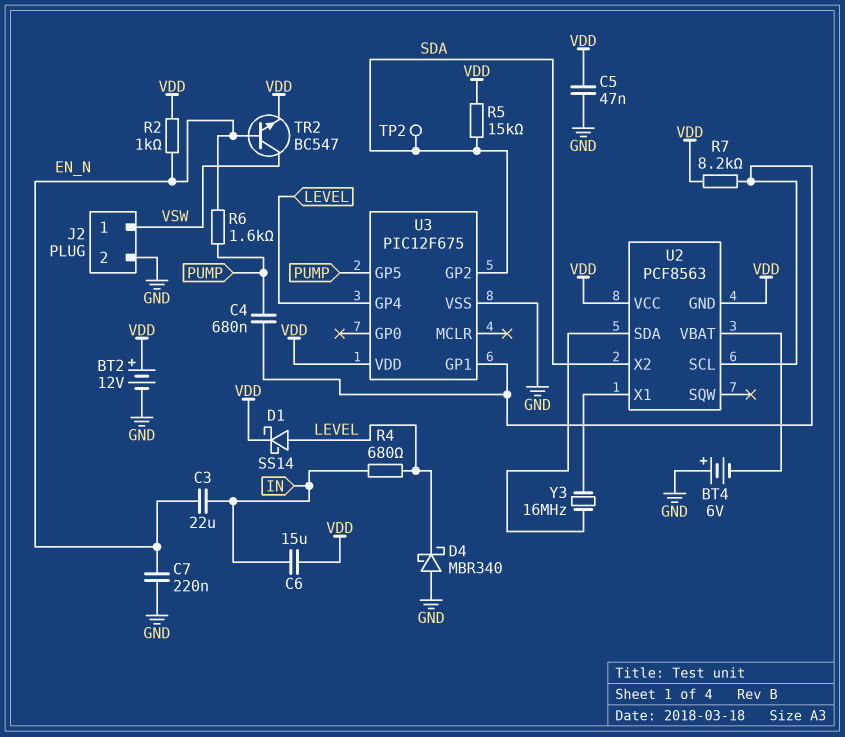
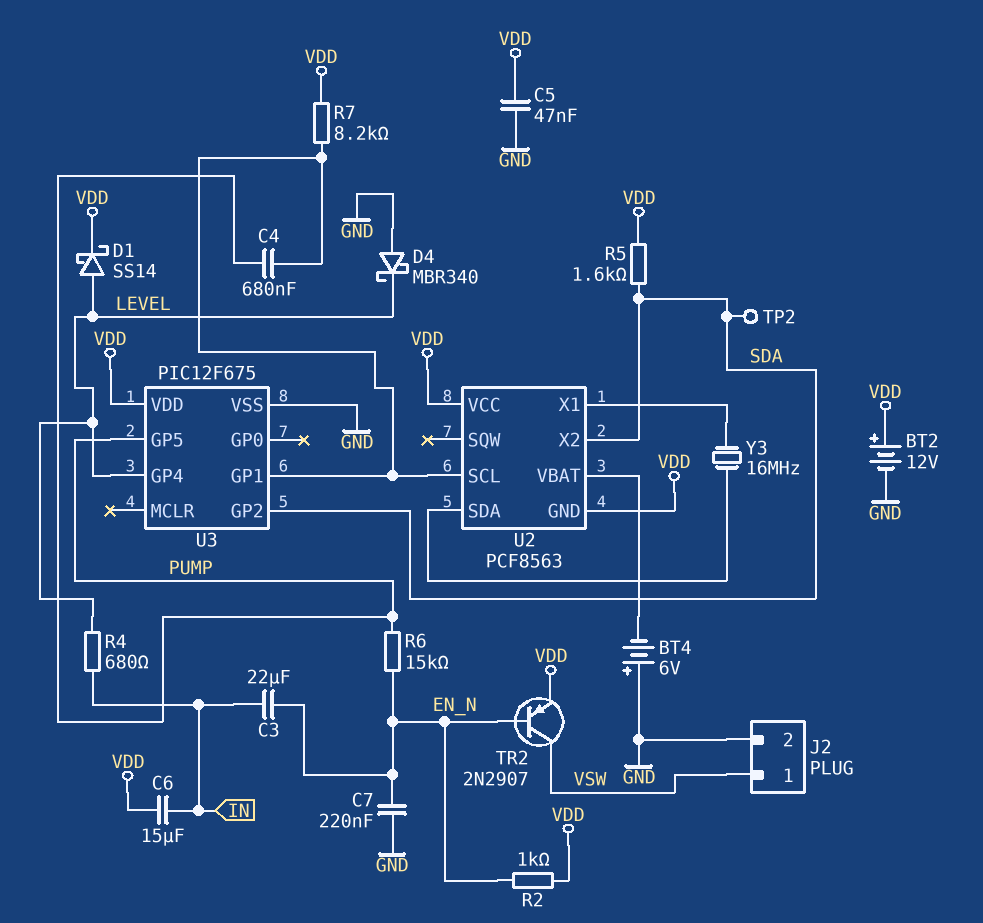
R5: 15k (SDA, VDD) -> 1.6k (SDA, VDD)
R6: 1.6k (EN_N, PUMP) -> 15k (EN_N, PUMP)
TR2: NPN BC547 (B EN_N, C VSW, E VDD) -> PNP 2N2907 (B EN_N, C VSW, E VDD)

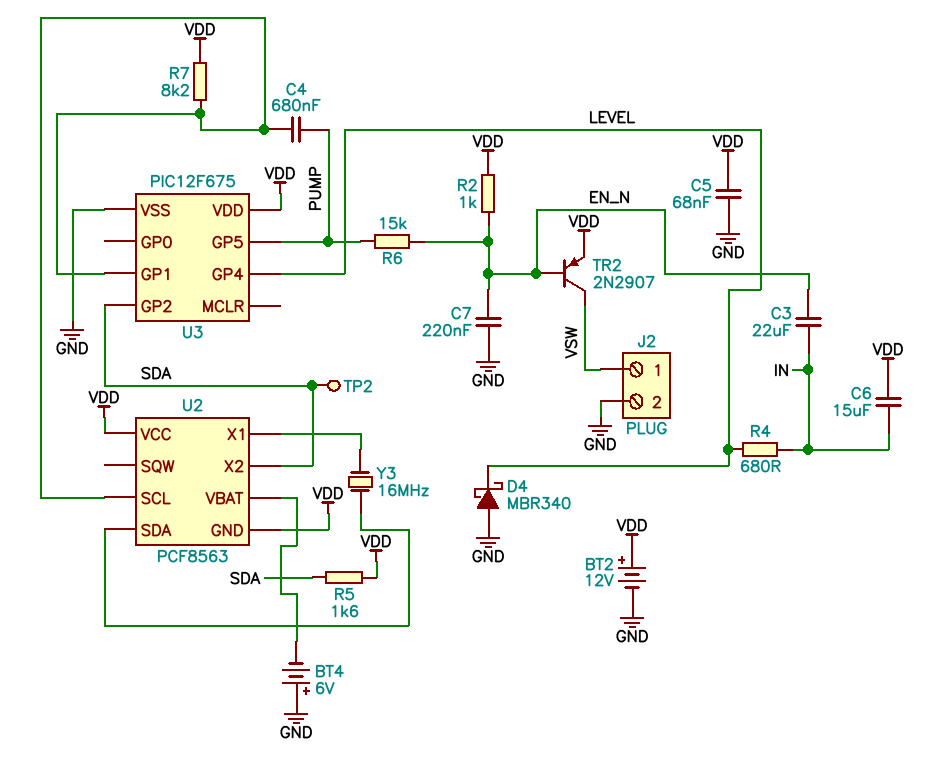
C5: 47nF (GND, VDD) -> 68nF (GND, VDD)
D1: schottky SS14 (A LEVEL, K VDD) -> none

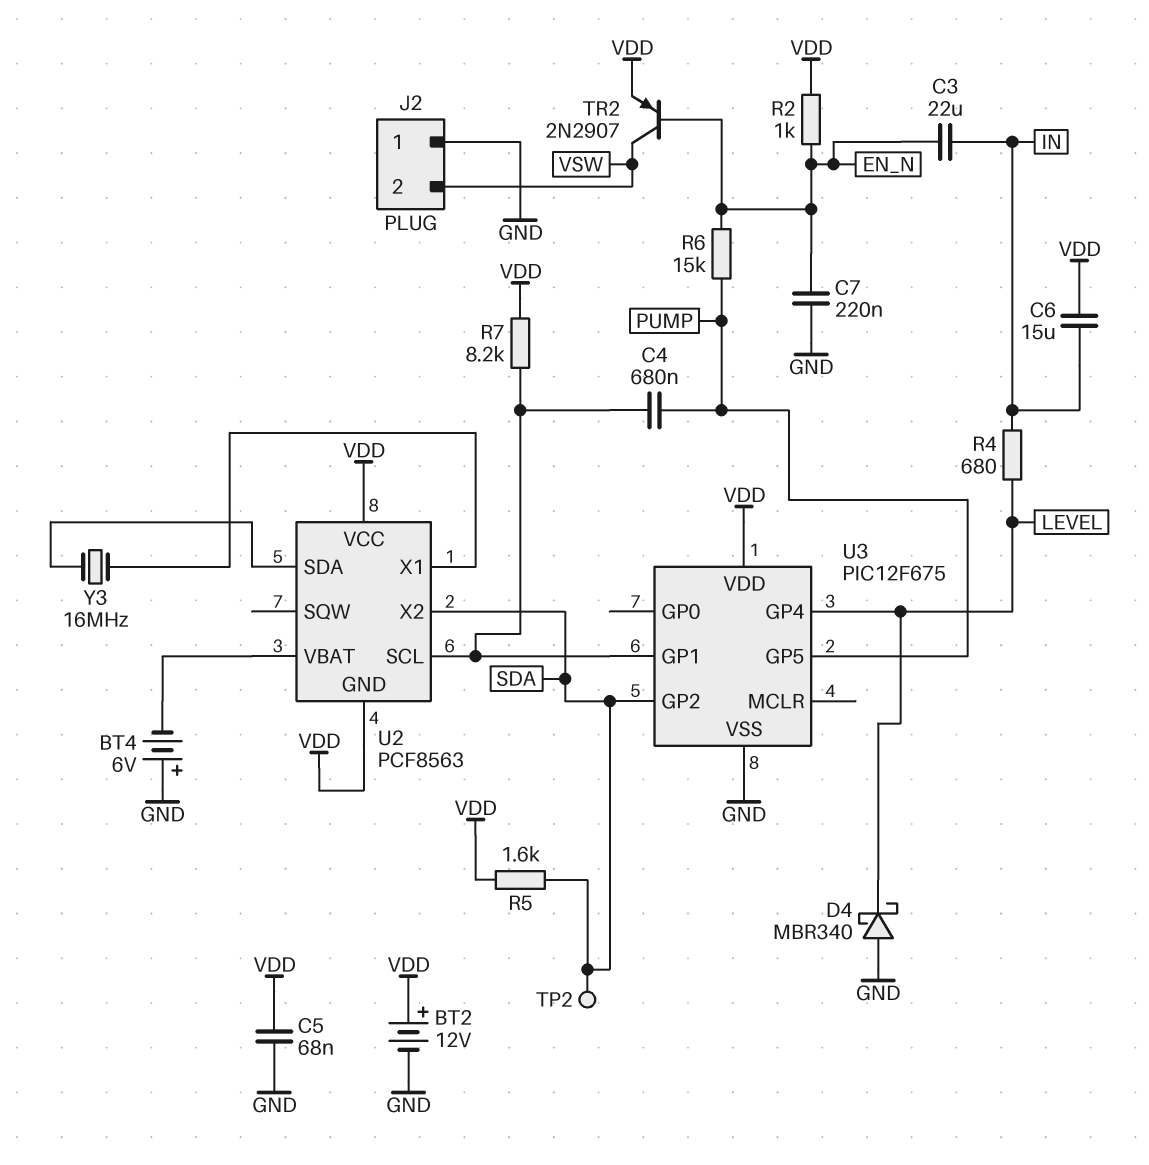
J2 pin 1: VSW -> GND
J2 pin 2: GND -> VSW

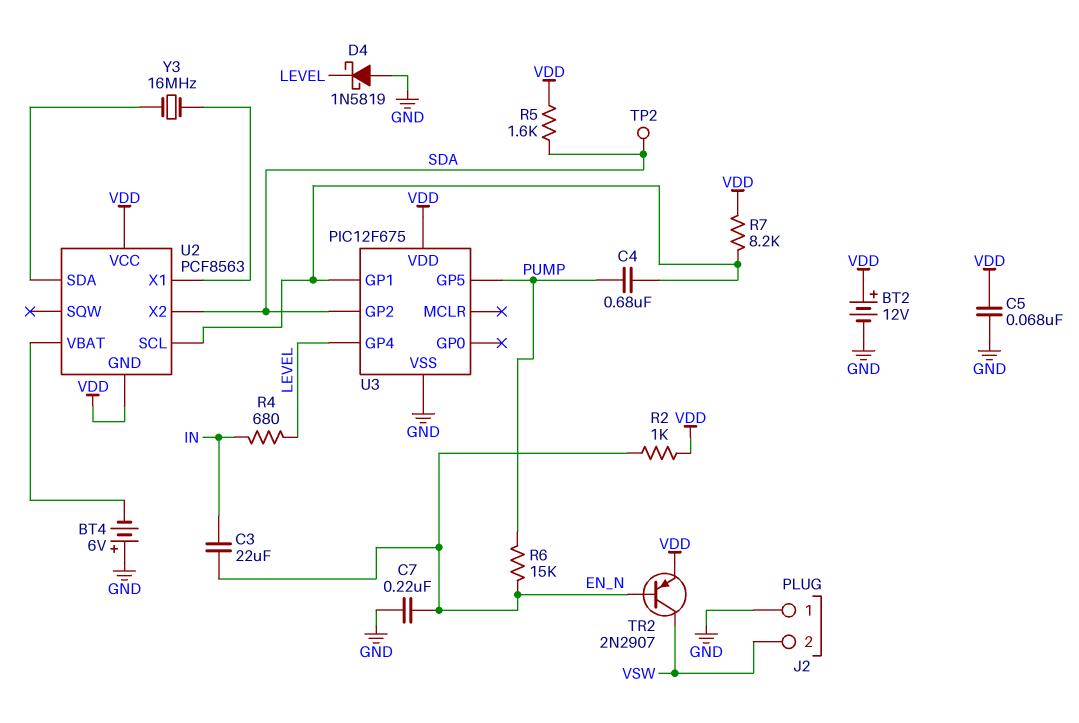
C6: 15uF (IN, VDD) -> none
D4: schottky MBR340 (A GND, K LEVEL) -> schottky 1N5819 (A GND, K LEVEL)

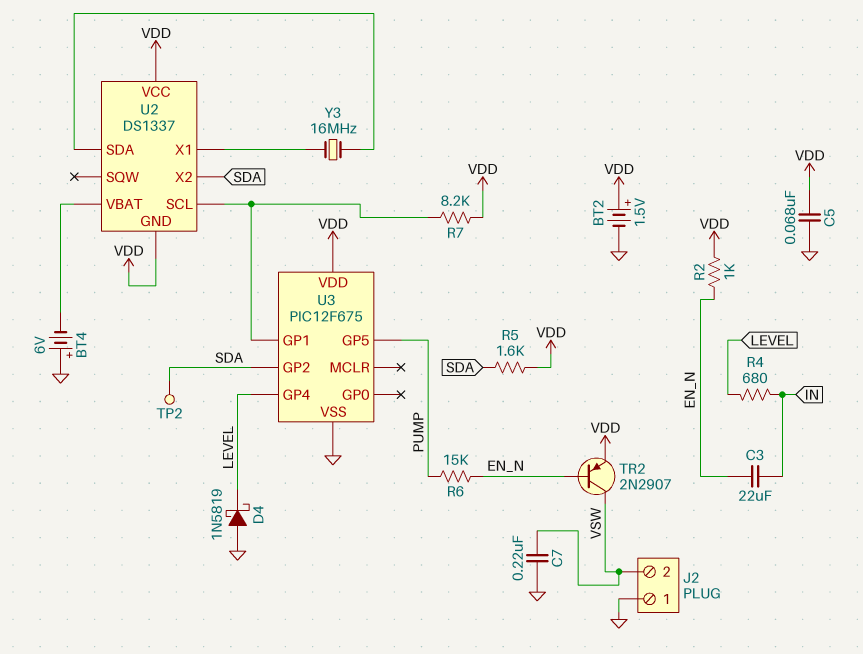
BT2: 12V (plus VDD, minus GND) -> 1.5V (plus VDD, minus GND)
C4: 680nF (PUMP, U2/SCL) -> none
C7: 220nF (EN_N, GND) -> 220nF (GND, VSW)
U2: PCF8563 -> DS1337

